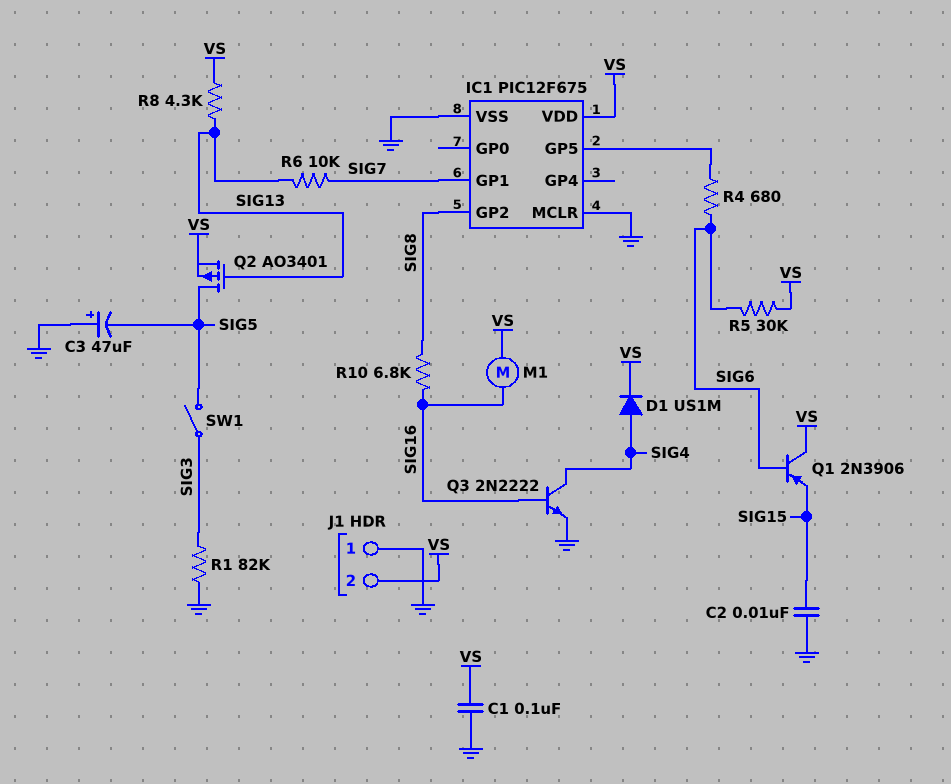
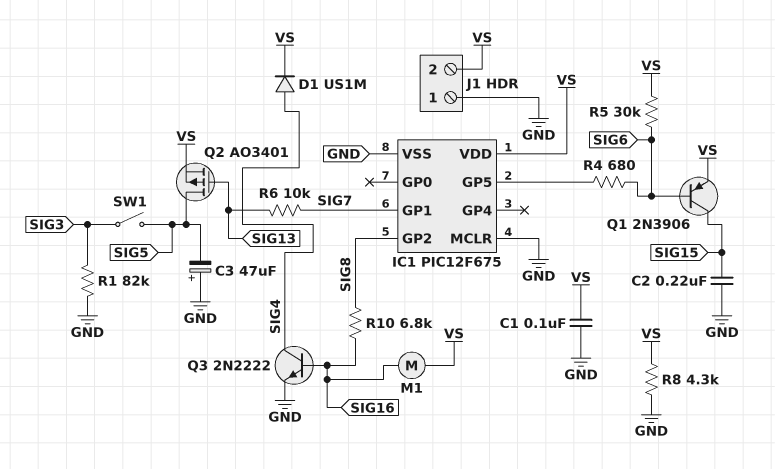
C2: 10nF (GND, SIG15) -> 220nF (GND, SIG15)
Q1: PNP 2N3906 (B SIG6, C VS, E SIG15) -> PNP 2N3906 (B SIG6, C SIG15, E VS)
R8: 4.3k (SIG13, VS) -> 4.3k (GND, VS)

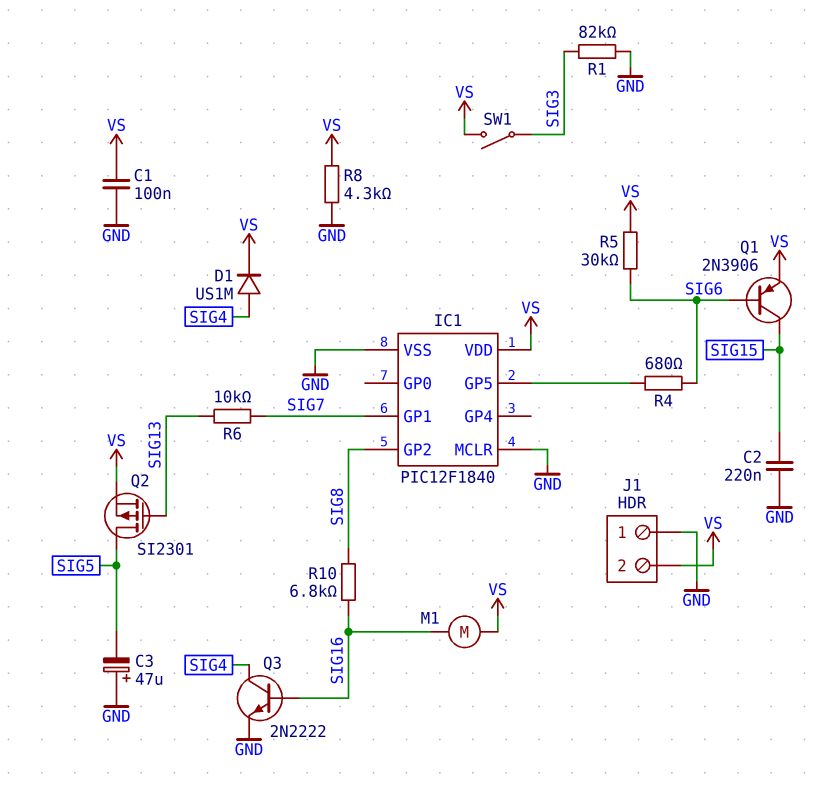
IC1: PIC12F675 -> PIC12F1840
Q2: PMOS AO3401 (G SIG13, D SIG5, S VS) -> PMOS SI2301 (G SIG13, D SIG5, S VS)
SW1: switch (SIG3, SIG5) -> switch (SIG3, VS)

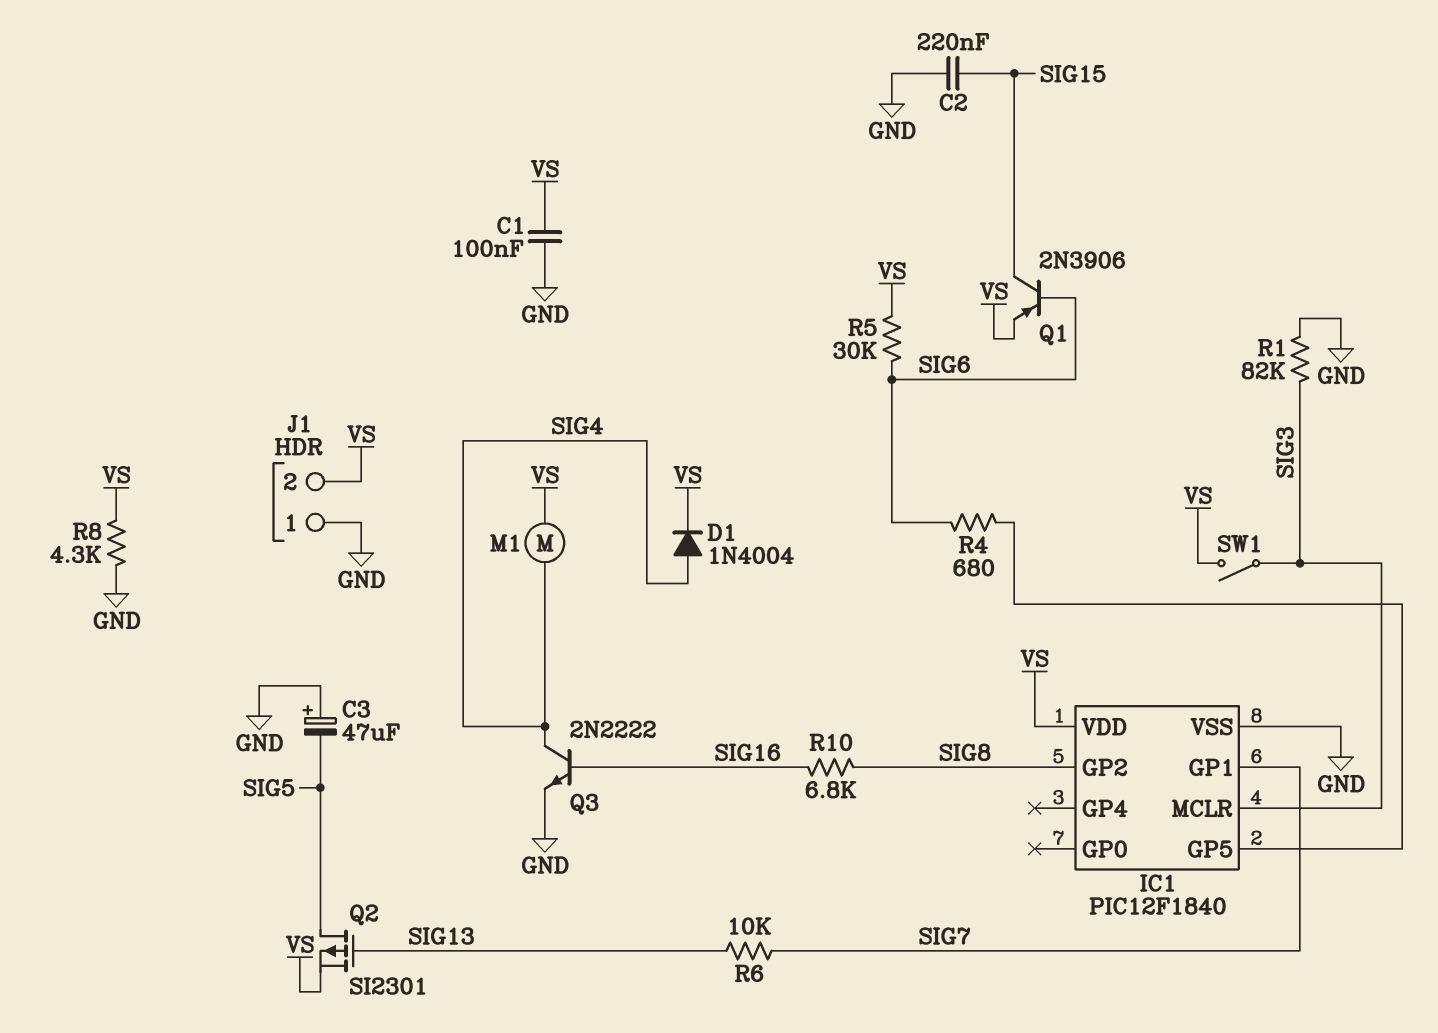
D1: diode US1M (A SIG4, K VS) -> diode 1N4004 (A SIG4, K VS)
IC1 pin MCLR: GND -> SIG3
M1: motor (SIG16, VS) -> motor (SIG4, VS)

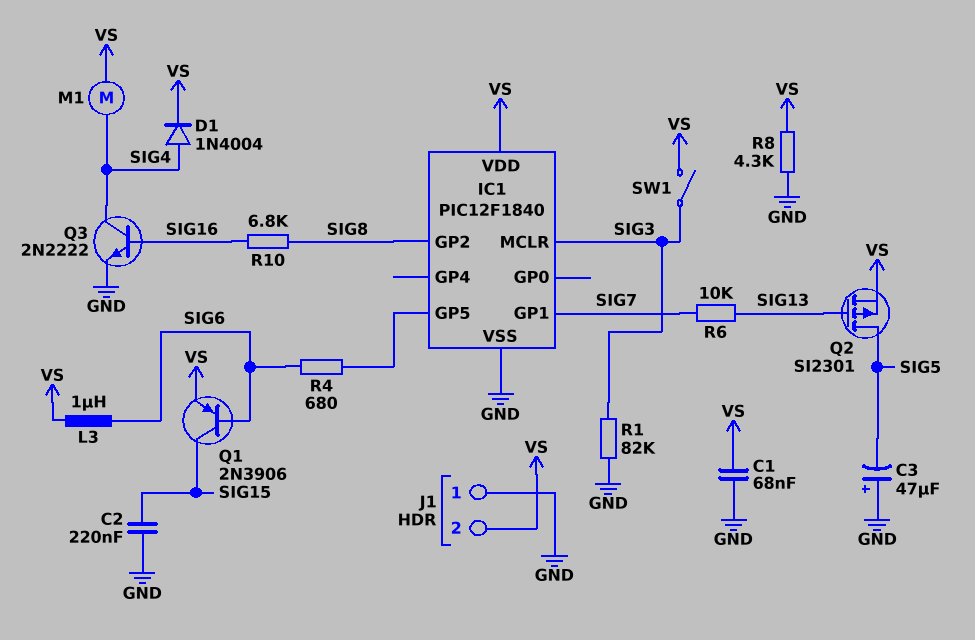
C1: 100nF (GND, VS) -> 68nF (GND, VS)
L3: none -> 1uH (SIG6, VS)
R5: 30k (SIG6, VS) -> none

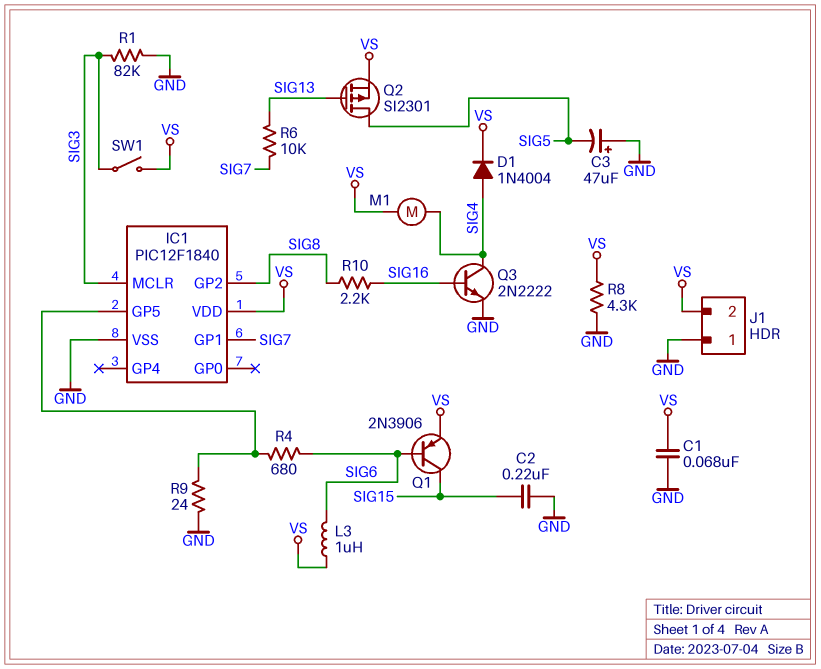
R9: none -> 24 (GND, IC1/GP5)
R10: 6.8k (SIG8, SIG16) -> 2.2k (SIG8, SIG16)

